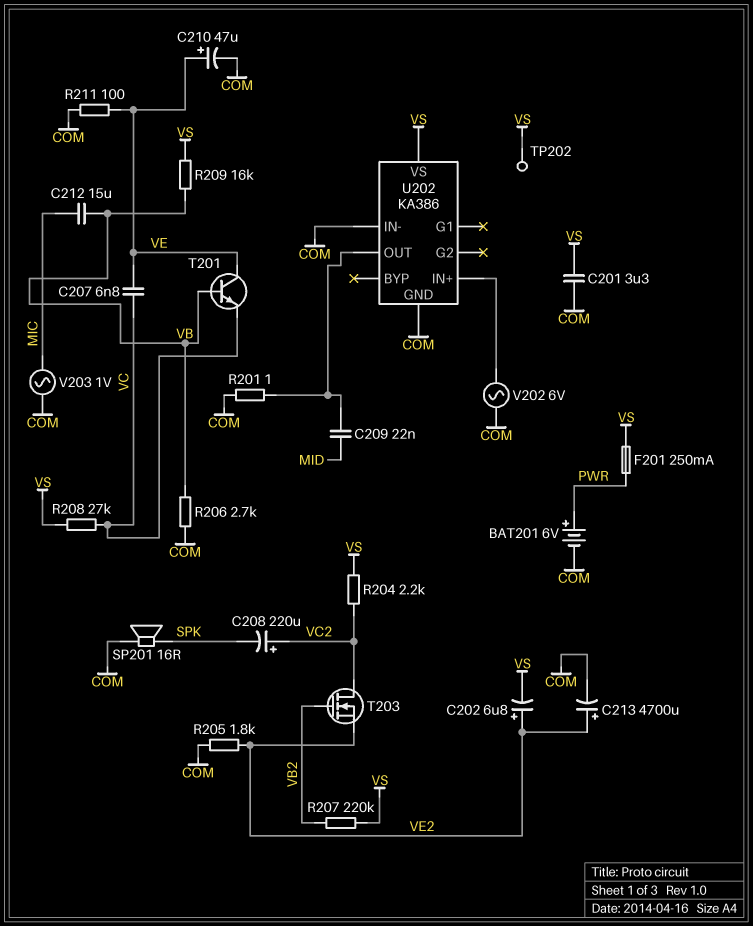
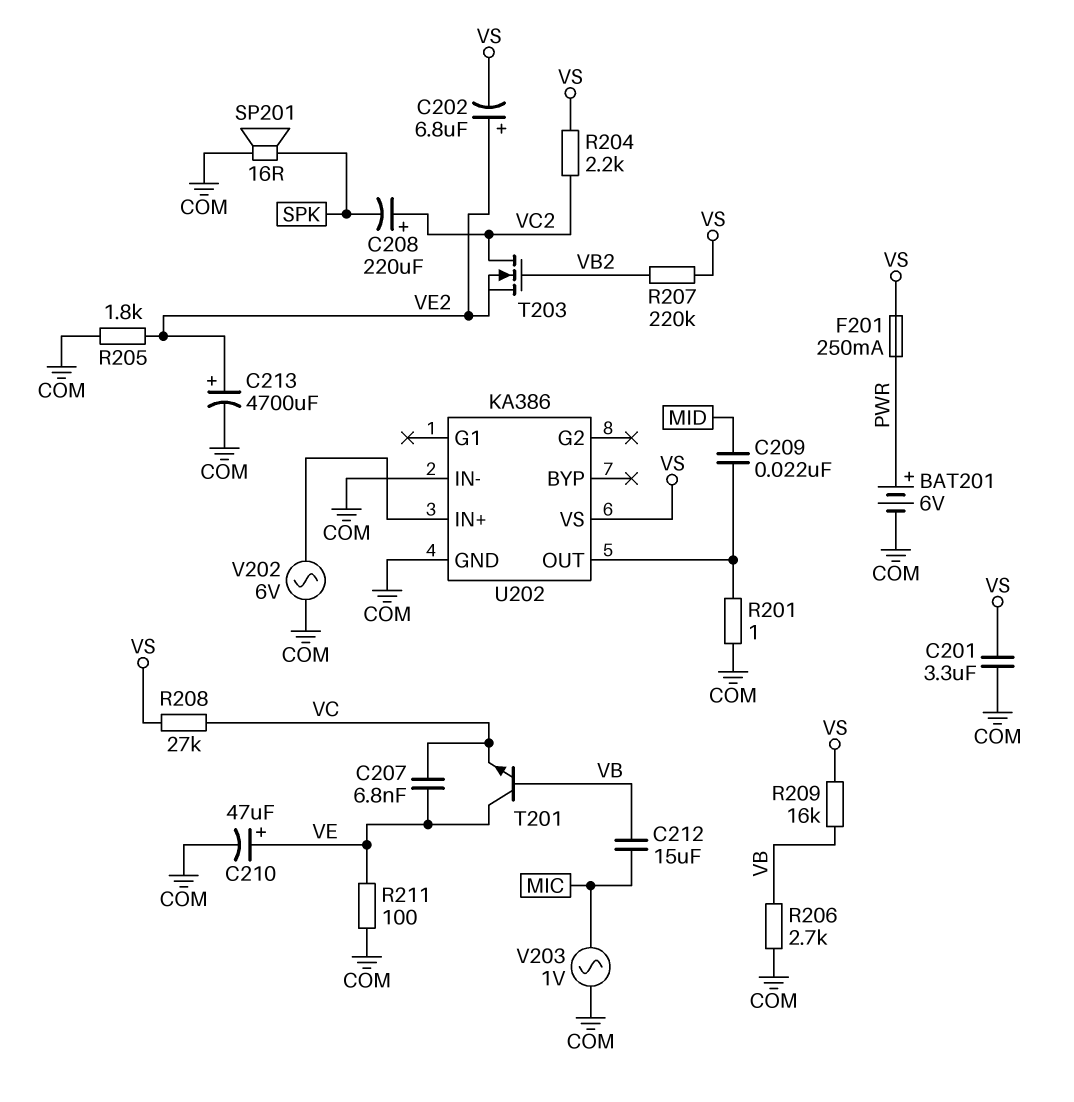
TP202: test point (VS) -> none

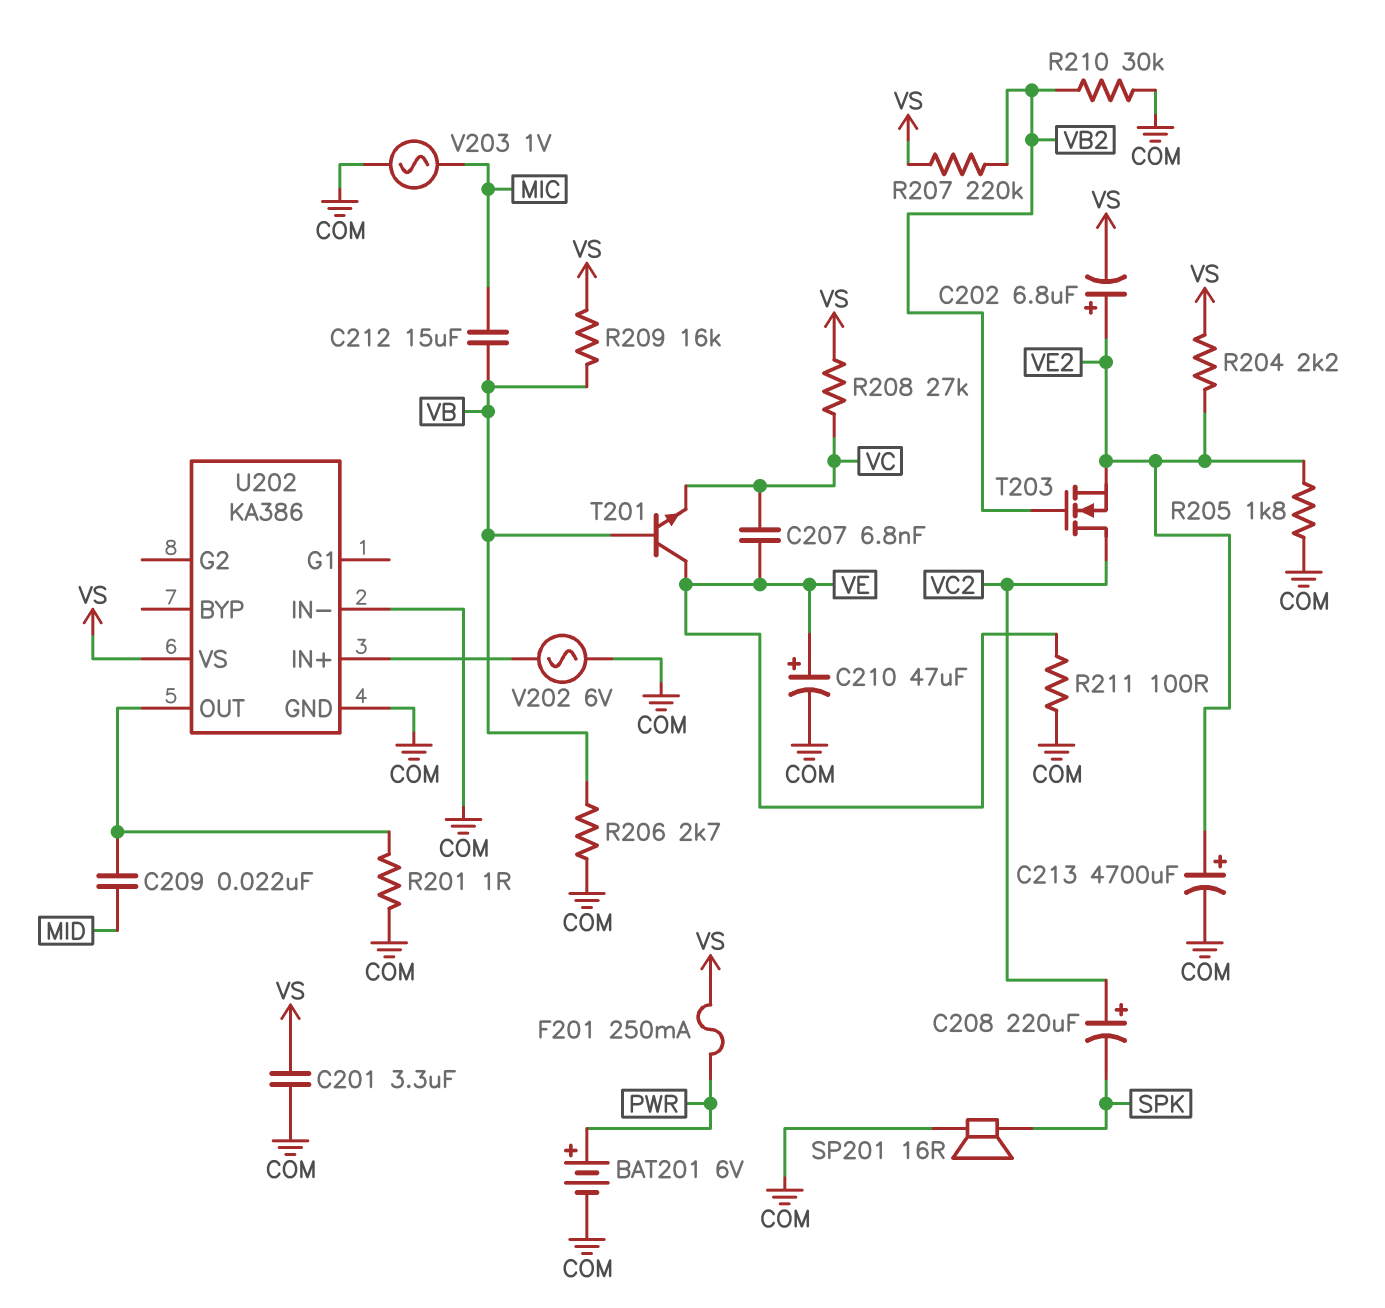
R204: 2.2k (VC2, VS) -> 2.2k (VE2, VS)
R210: none -> 30k (COM, VB2)

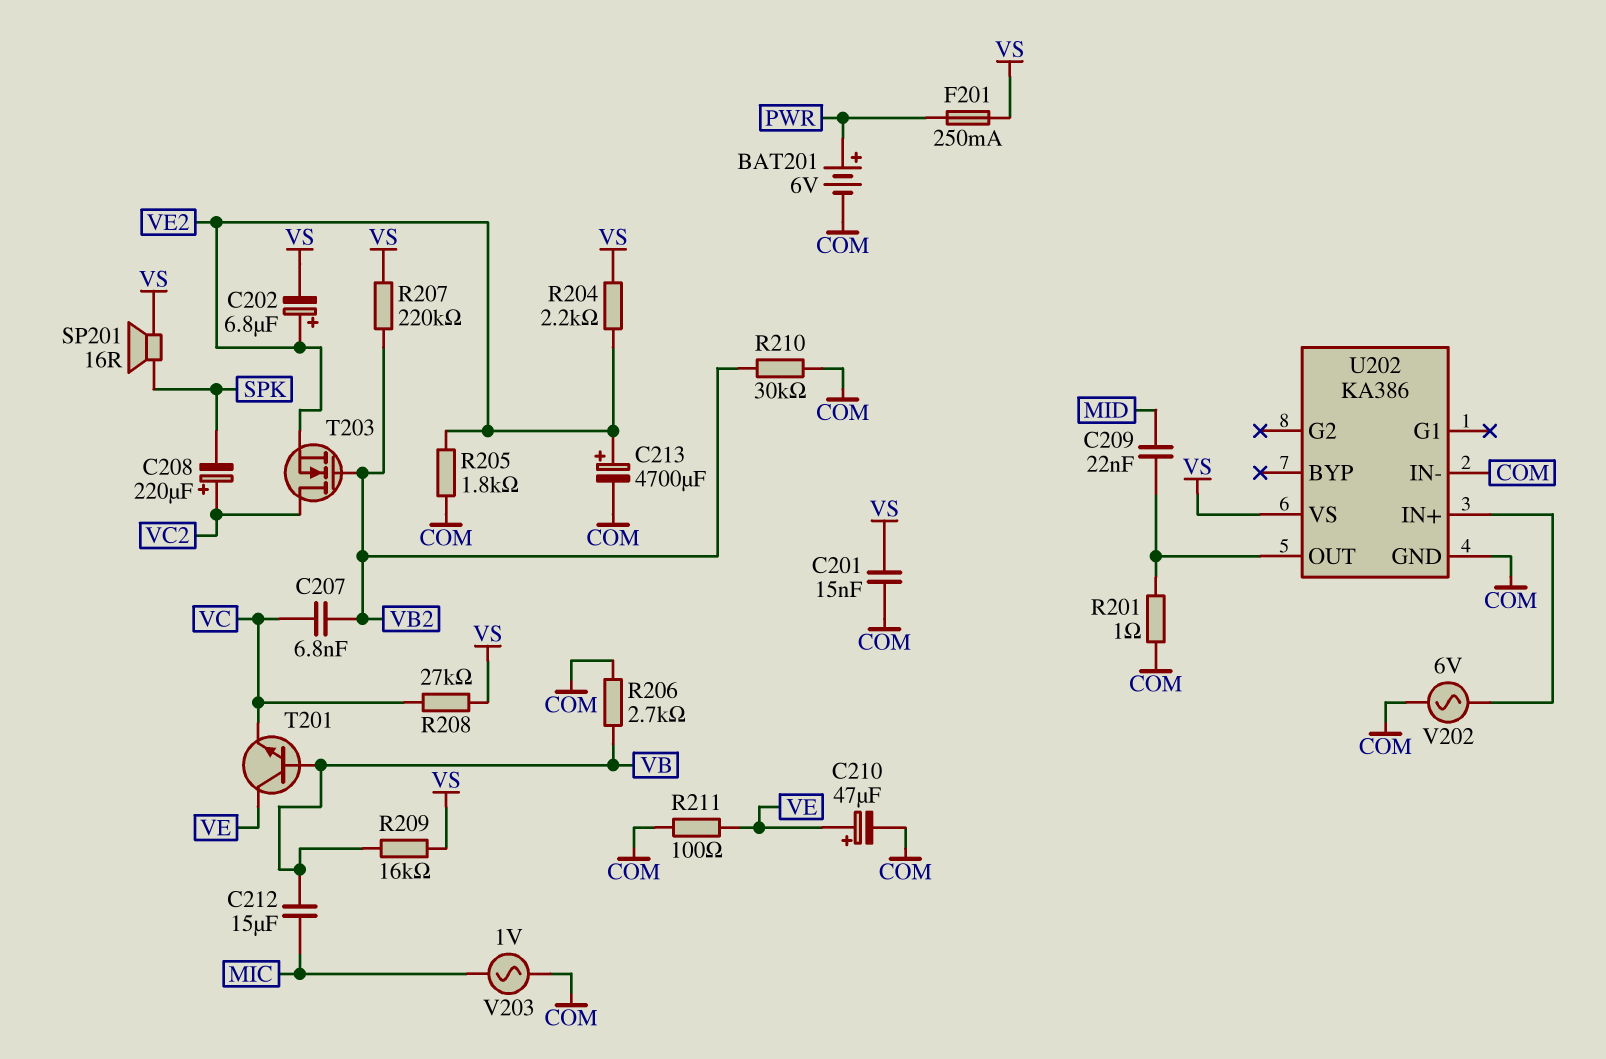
C201: 3.3uF (COM, VS) -> 15nF (COM, VS)
C207: 6.8nF (VC, VE) -> 6.8nF (VB2, VC)
SP201: speaker 16R (COM, SPK) -> speaker 16R (SPK, VS)

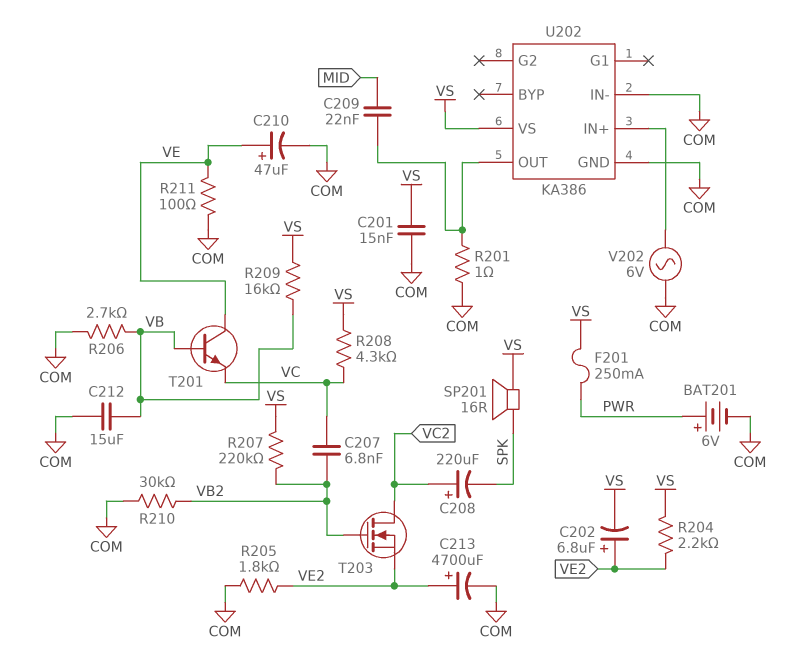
C212: 15uF (MIC, VB) -> 15uF (COM, VB)
R208: 27k (VC, VS) -> 4.3k (VC, VS)
V203: AC 1V (COM, MIC) -> none

